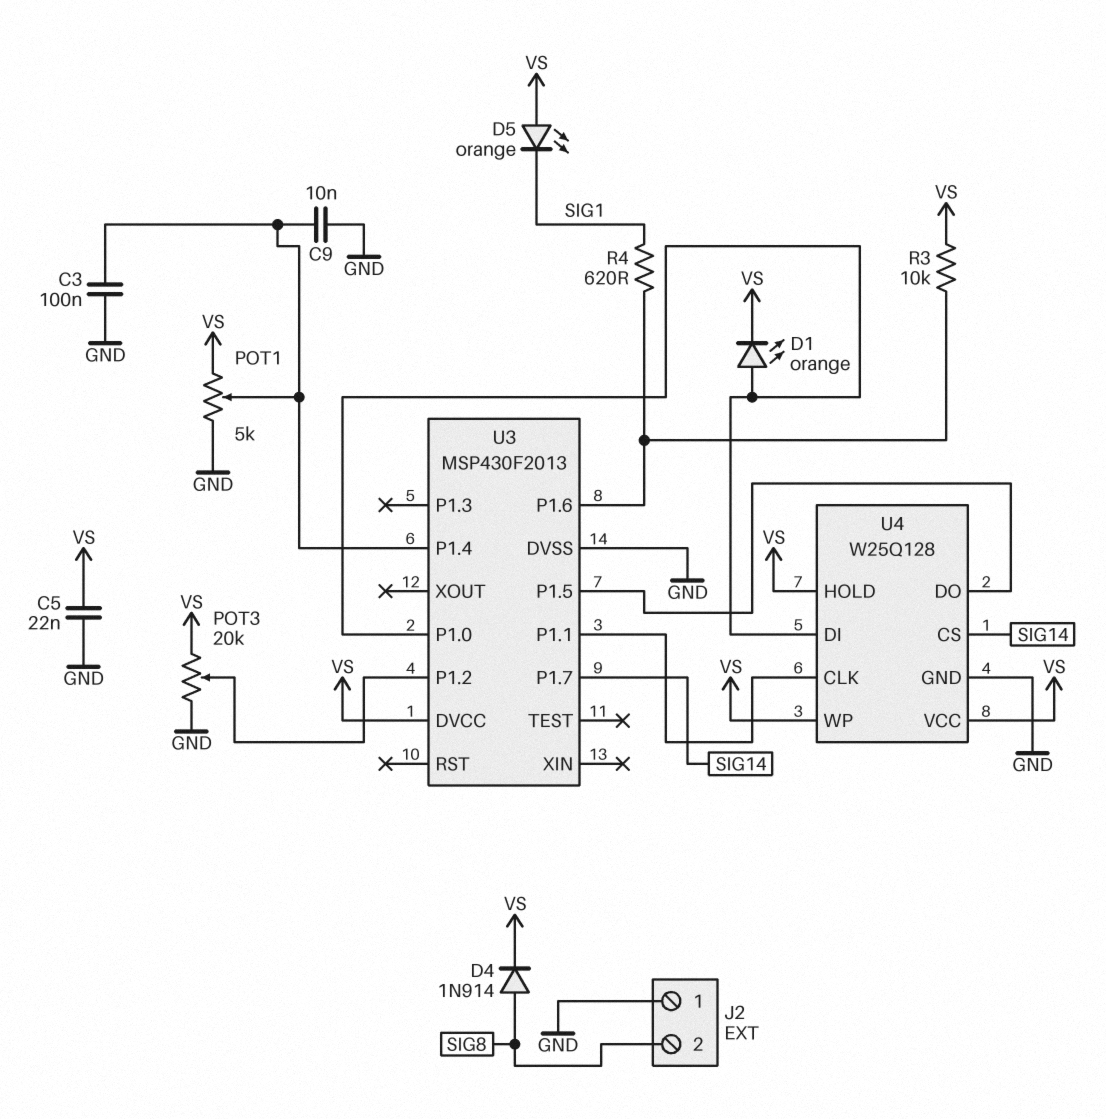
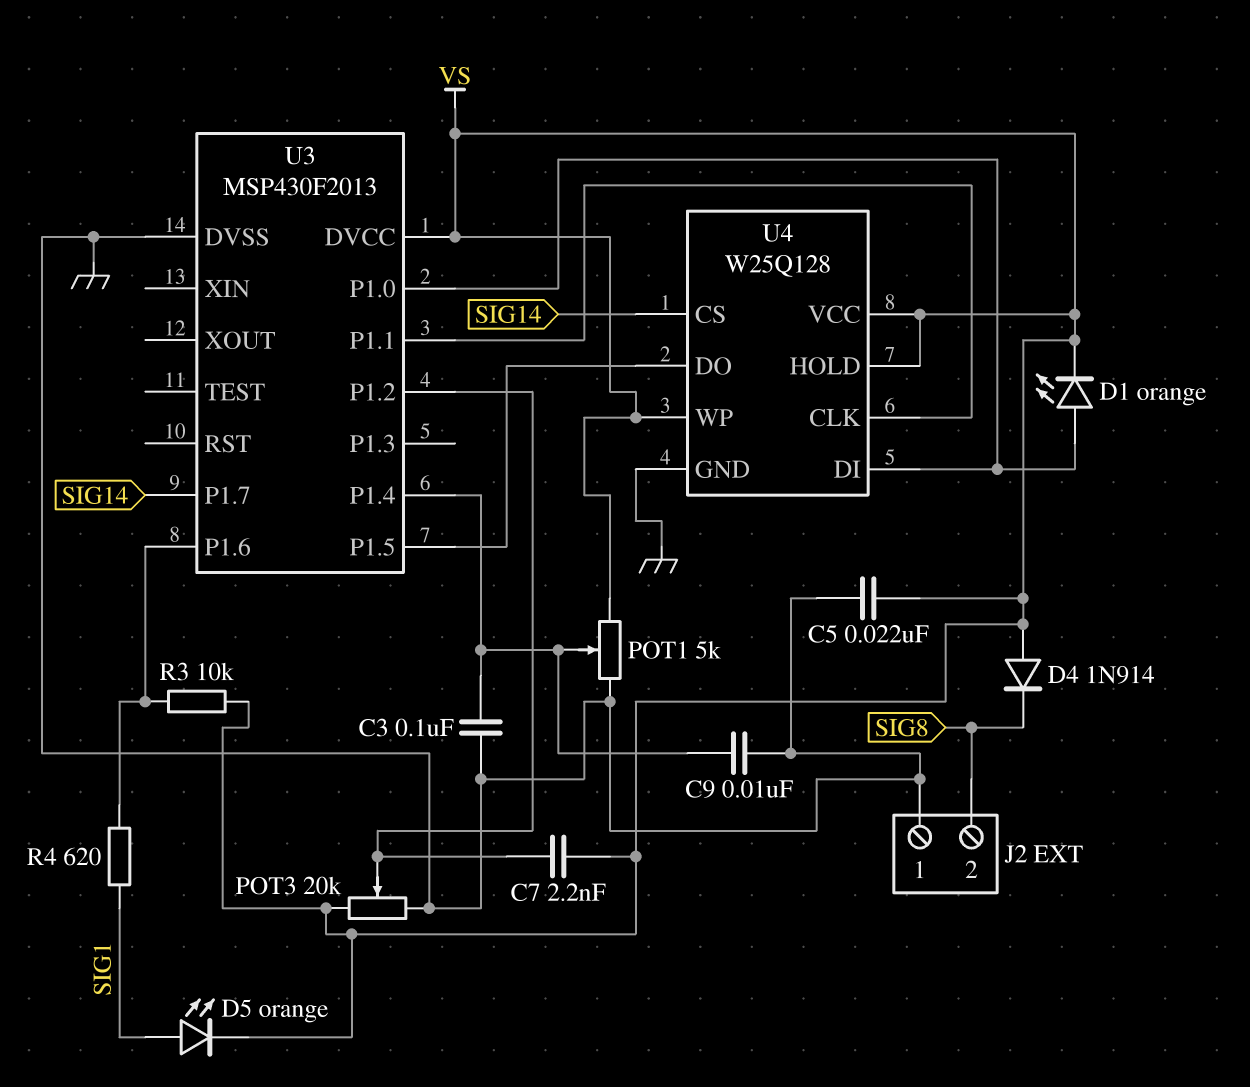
C7: none -> 2.2nF (U3/P1.2, VS)
D4: diode 1N914 (A SIG8, K VS) -> diode 1N914 (A VS, K SIG8)
D5: LED orange (A VS, K SIG1) -> LED orange (A SIG1, K VS)

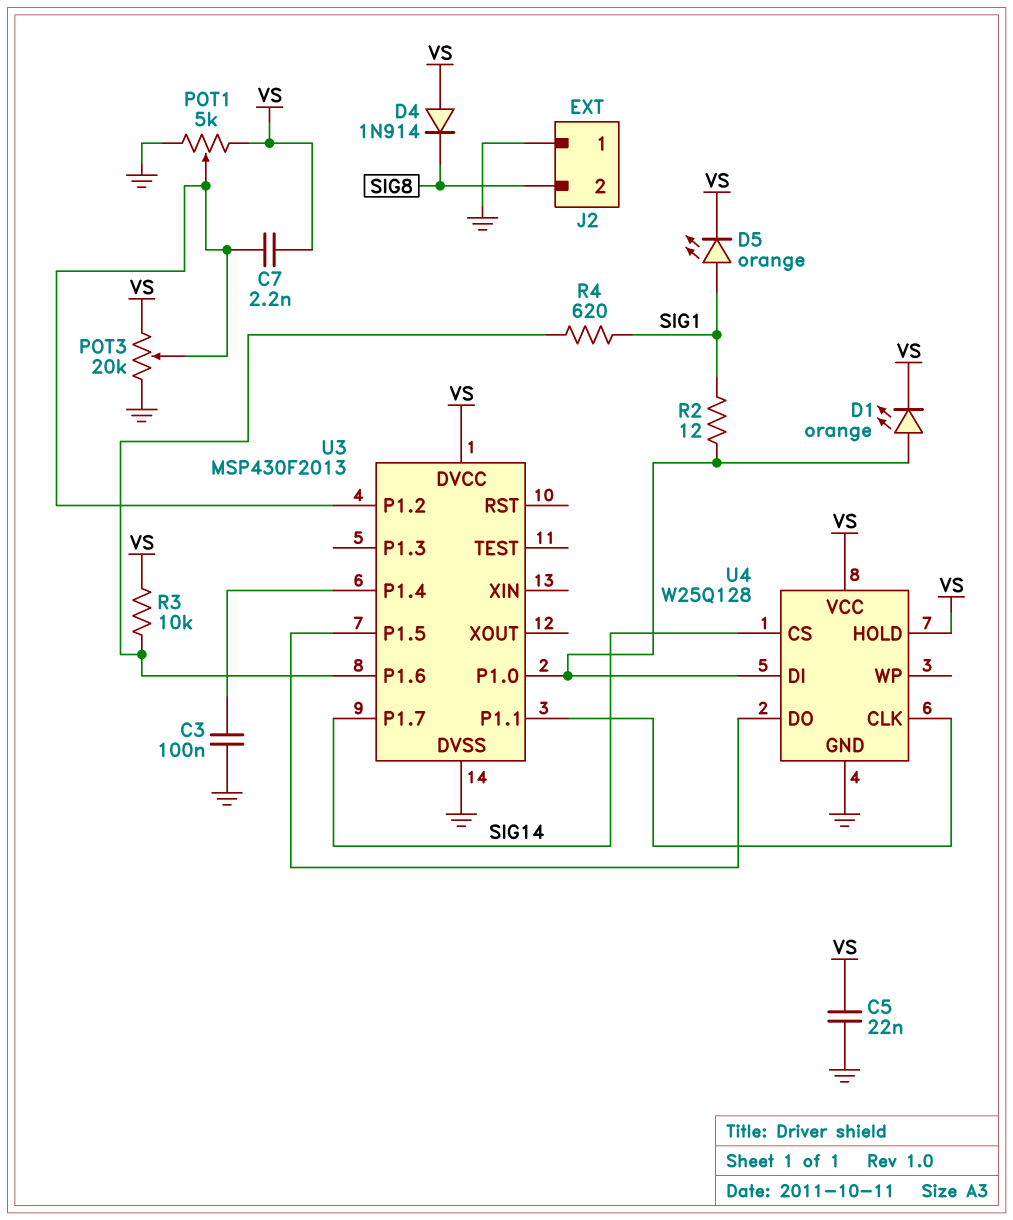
C9: 10nF (GND, U3/P1.4) -> none
POT1: 5k (GND, VS, wiper U3/P1.4) -> 5k (GND, VS, wiper U3/P1.2)
R2: none -> 12 (SIG1, U3/P1.0)
U4 pin WP: VS -> none

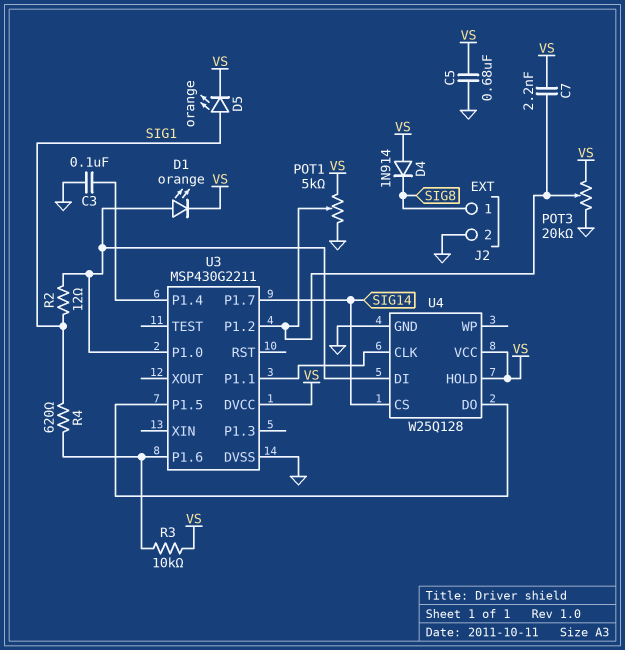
C5: 22nF (GND, VS) -> 680nF (GND, VS)
J2 pin 1: GND -> SIG8
J2 pin 2: SIG8 -> GND
U3: MSP430F2013 -> MSP430G2211

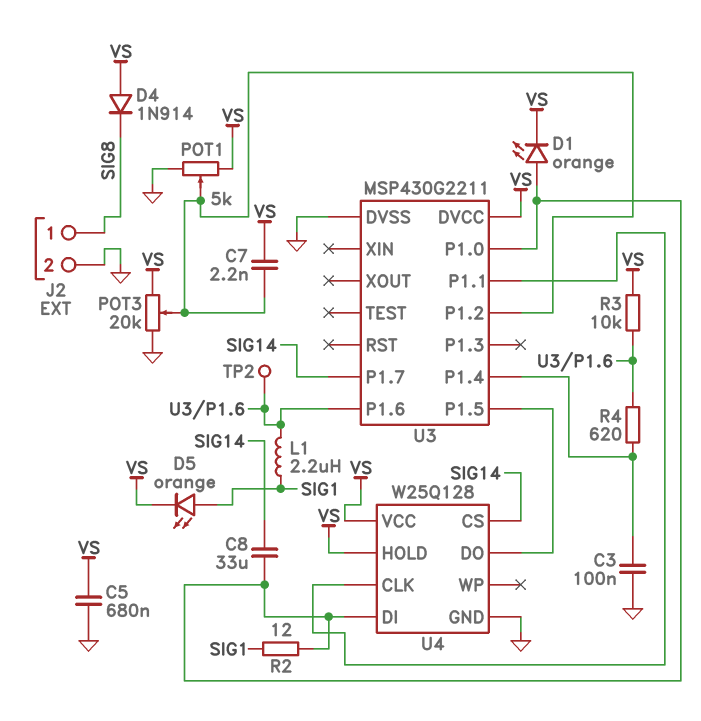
C8: none -> 33uF (SIG14, U3/P1.0)
L1: none -> 2.2uH (SIG1, U3/P1.6)
R4: 620 (SIG1, U3/P1.6) -> 620 (U3/P1.4, U3/P1.6)
TP2: none -> test point (U3/P1.6)

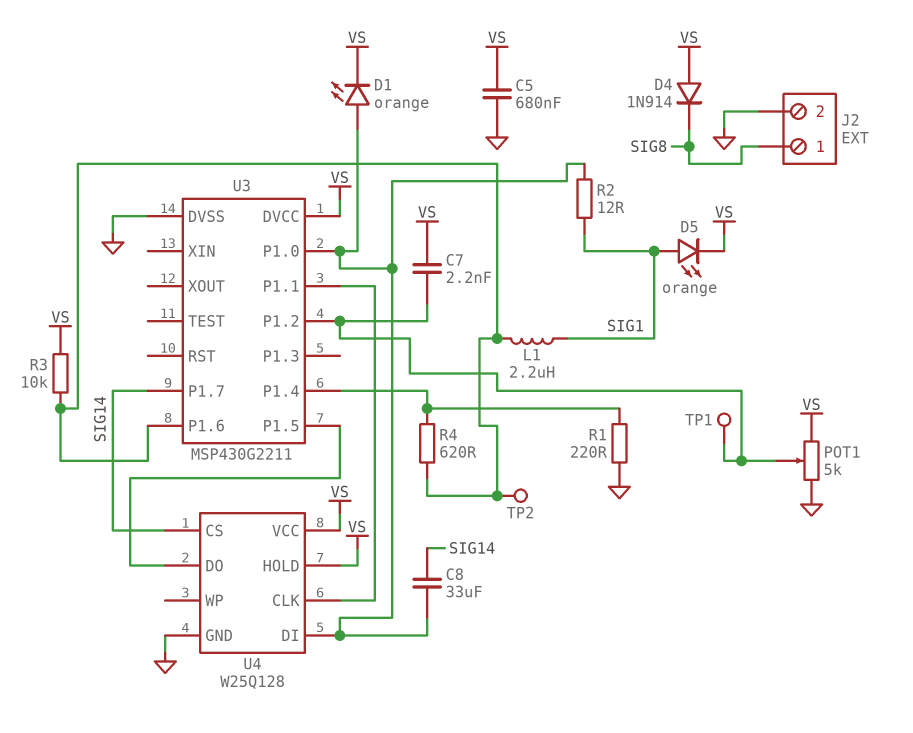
C3: 100nF (GND, U3/P1.4) -> none
POT3: 20k (GND, VS, wiper U3/P1.2) -> none
R1: none -> 220 (GND, U3/P1.4)
TP1: none -> test point (U3/P1.2)

